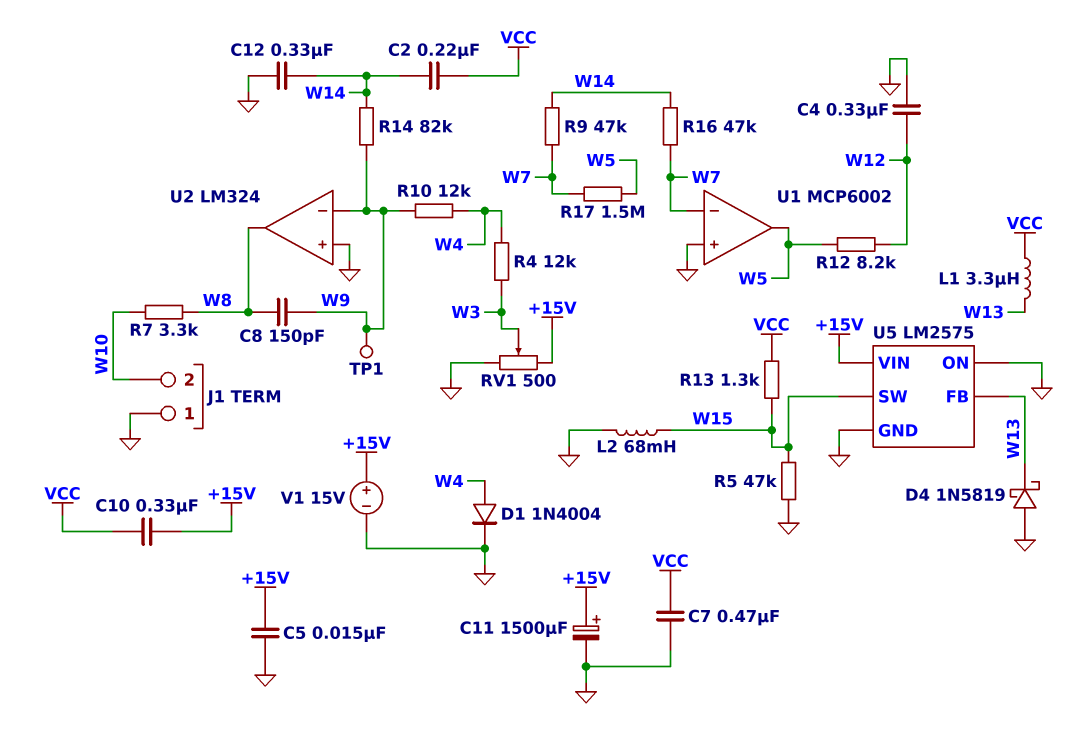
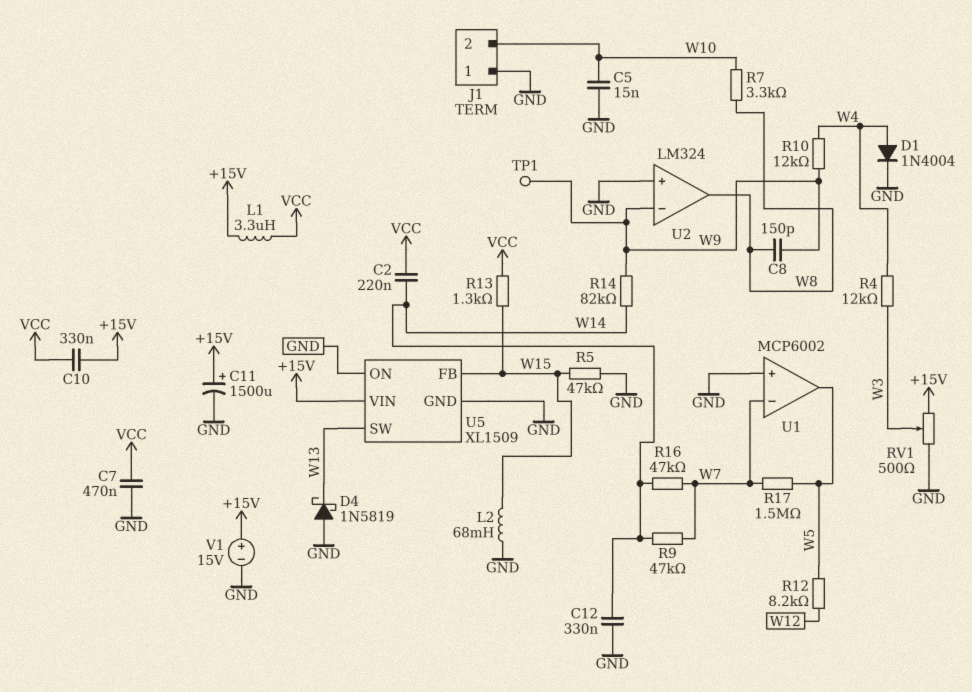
C4: 330nF (GND, W12) -> none
C5: 15nF (+15V, GND) -> 15nF (GND, W10)
L1: 3.3uH (VCC, W13) -> 3.3uH (+15V, VCC)
U5: LM2575 -> XL1509
U5 pin FB: W13 -> W15
U5 pin SW: W15 -> W13

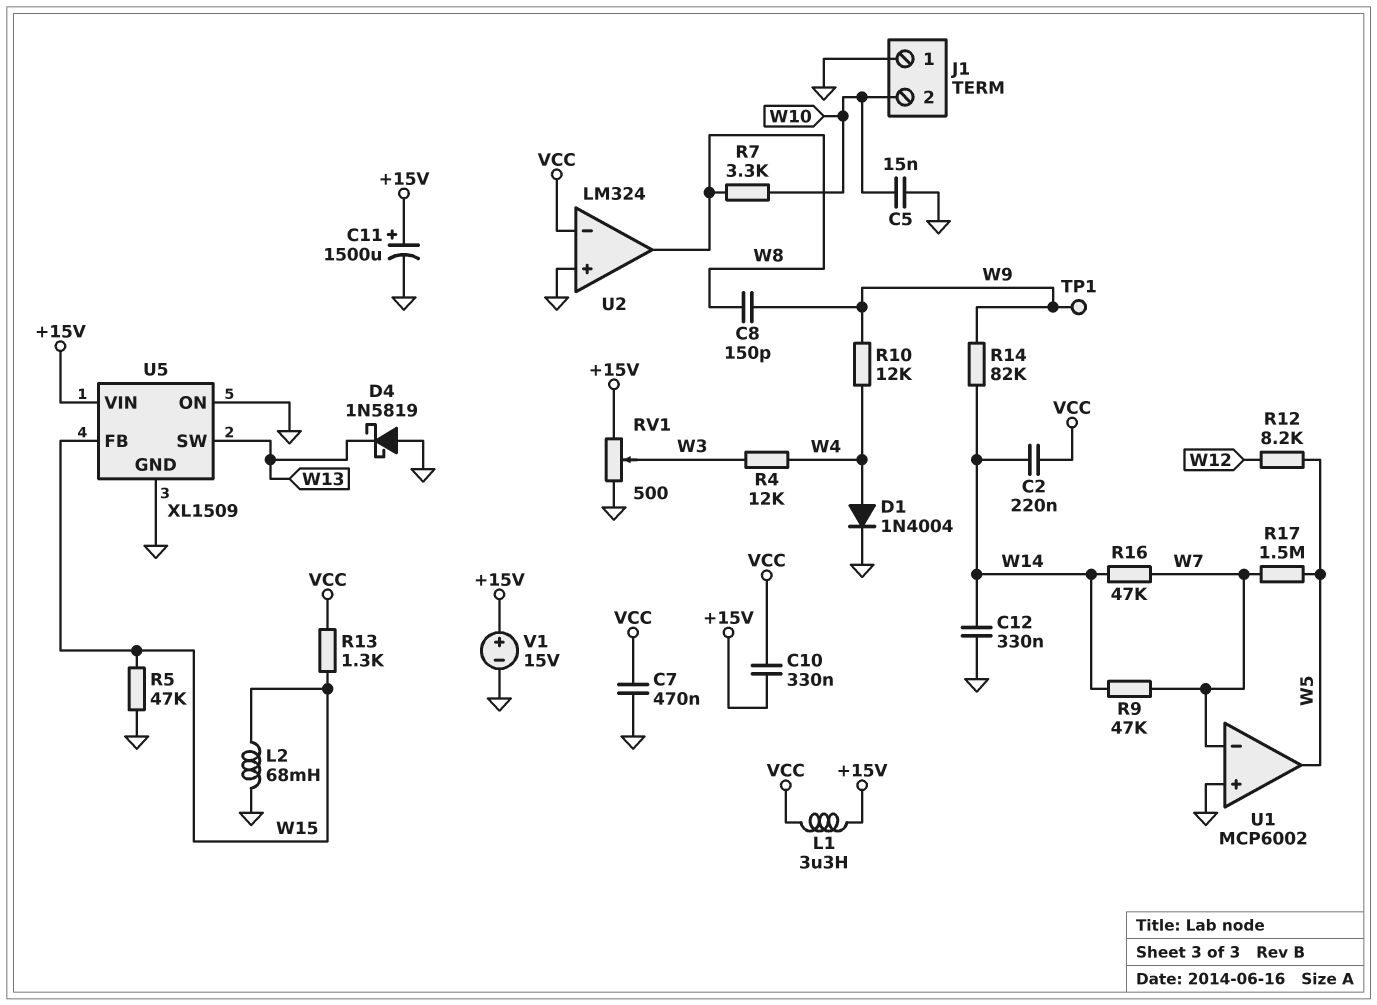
U2 pin in-: W9 -> VCC

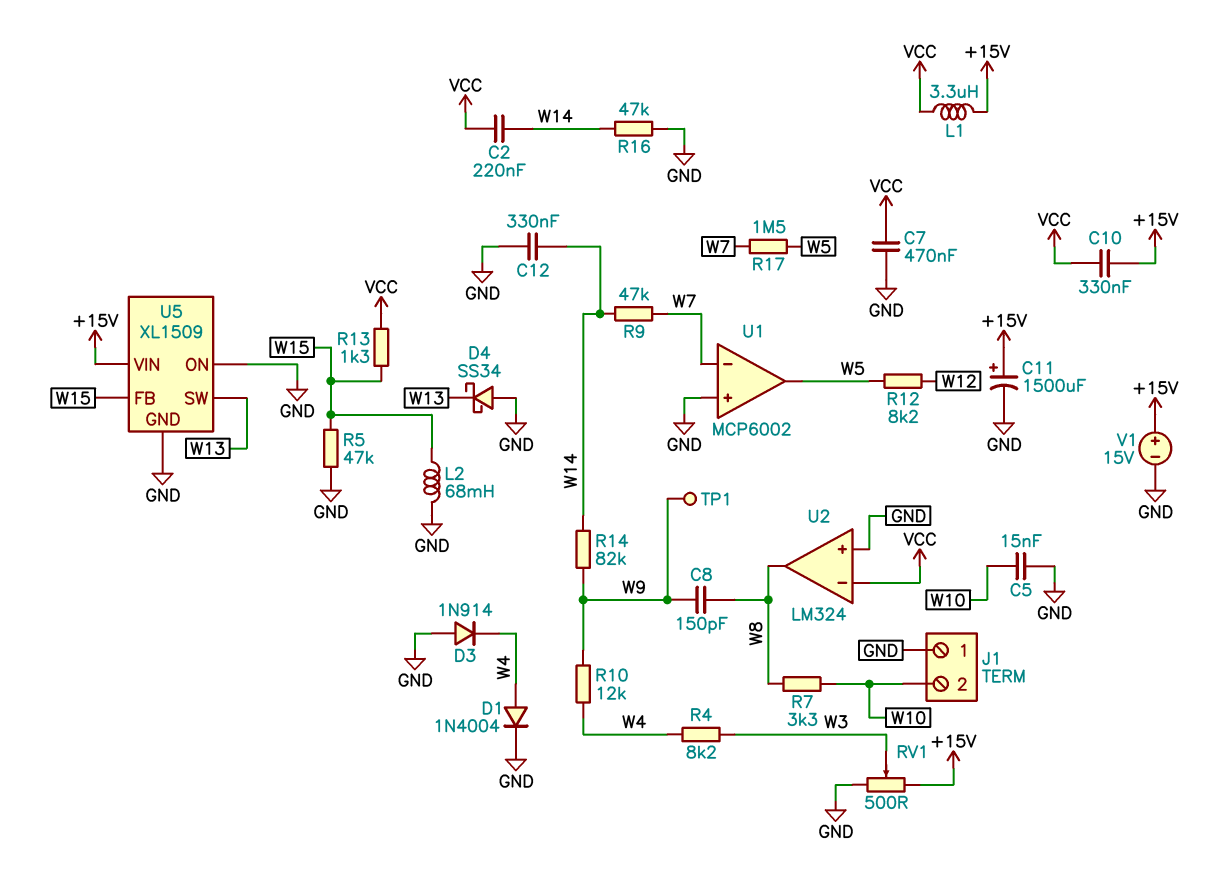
D3: none -> diode 1N914 (A GND, K W4)
D4: schottky 1N5819 (A GND, K W13) -> schottky SS34 (A GND, K W13)
R4: 12k (W3, W4) -> 8.2k (W3, W4)
R16: 47k (W7, W14) -> 47k (GND, W14)

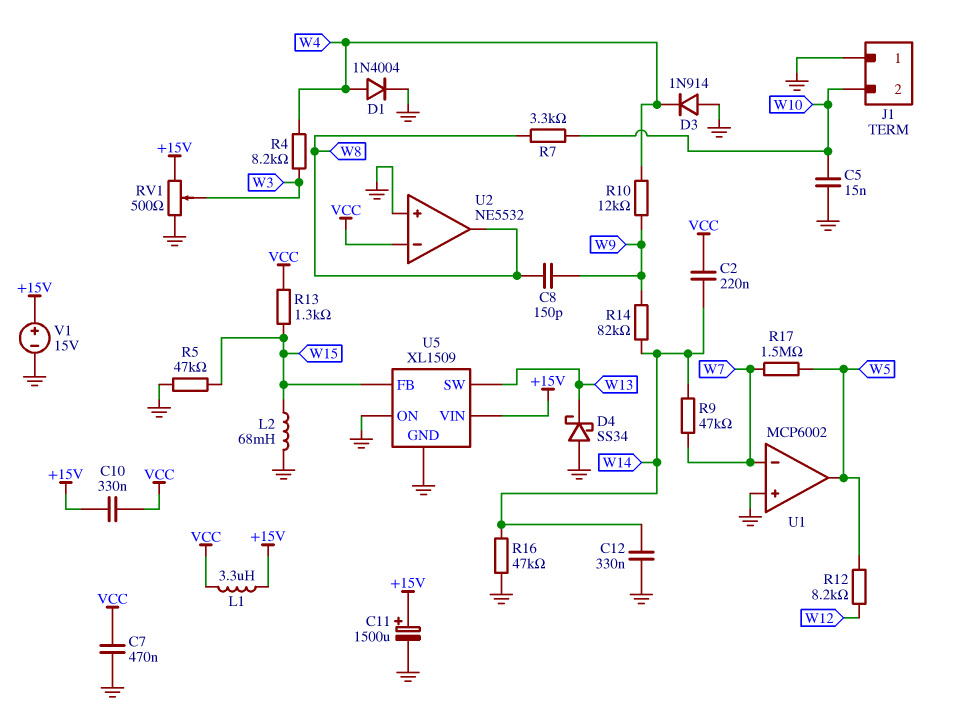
TP1: test point (W9) -> none
U2: LM324 -> NE5532

